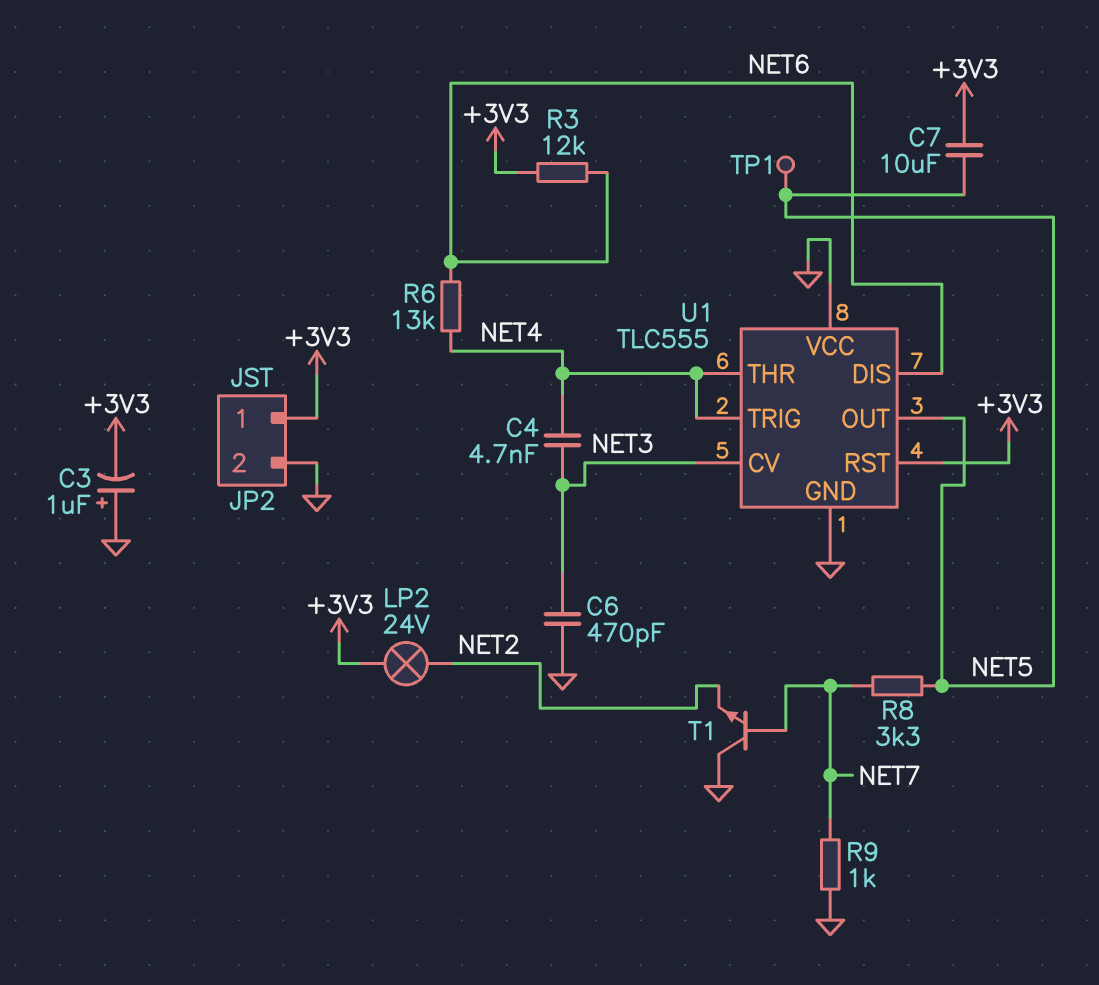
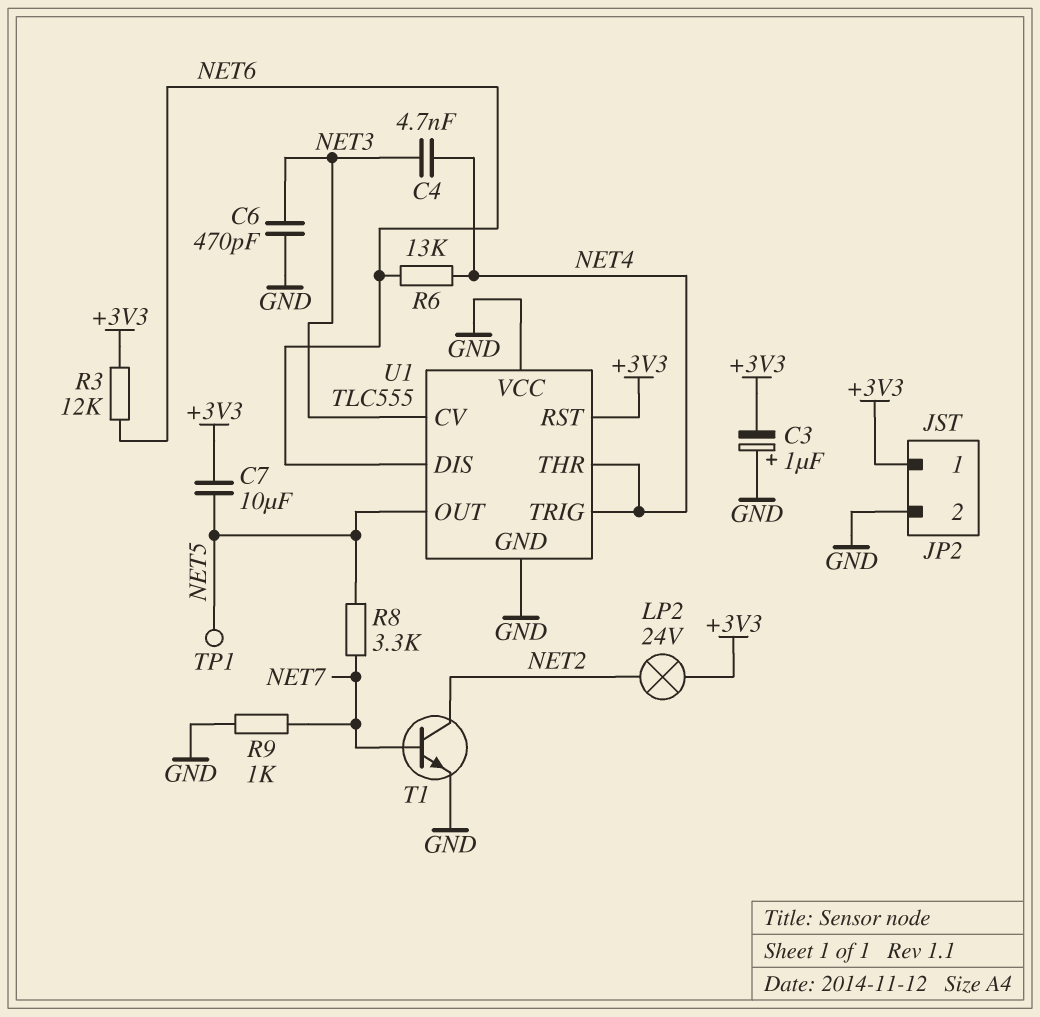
T1: NPN (B NET7, C GND, E NET2) -> NPN (B NET7, C NET2, E GND)

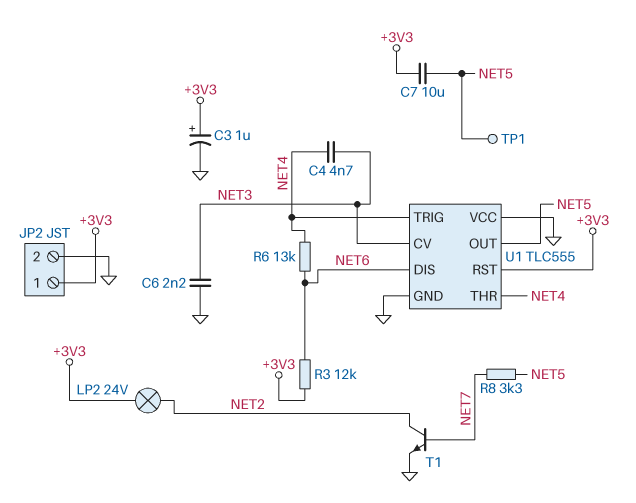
C3: 1uF (plus GND, minus +3V3) -> 1uF (plus +3V3, minus GND)
C6: 470pF (GND, NET3) -> 2.2nF (GND, NET3)
R9: 1k (GND, NET7) -> none

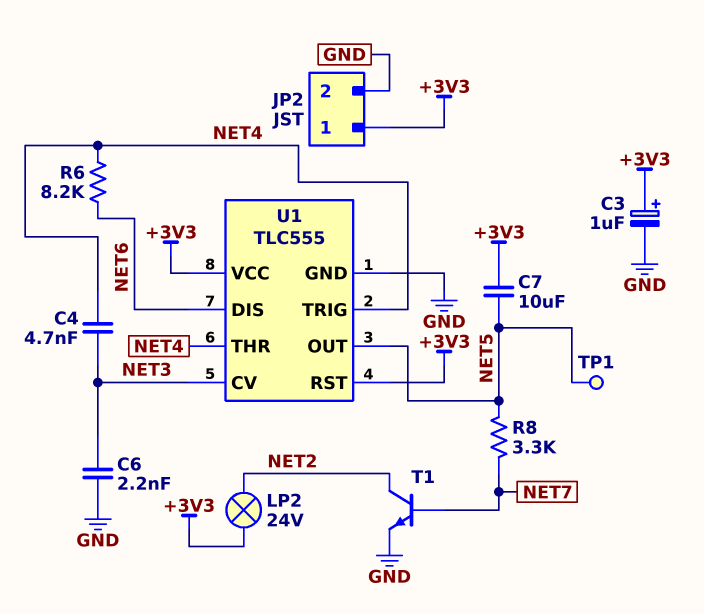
R3: 12k (+3V3, NET6) -> none
R6: 13k (NET4, NET6) -> 8.2k (NET4, NET6)
U1 pin VCC: GND -> +3V3

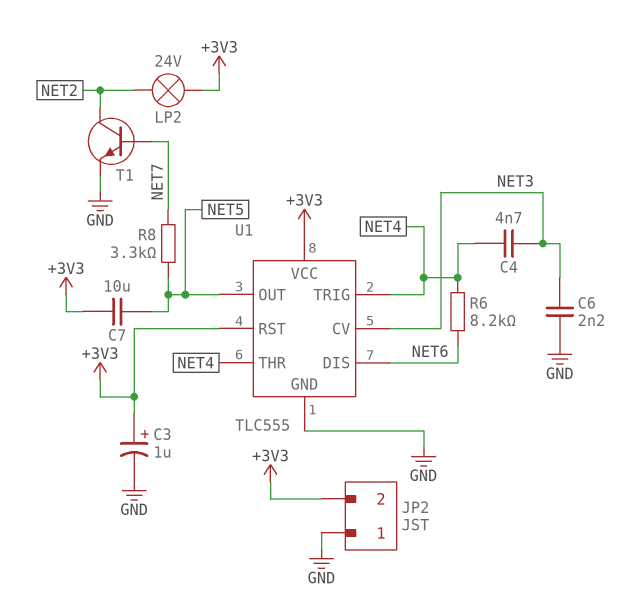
JP2 pin 1: +3V3 -> GND
JP2 pin 2: GND -> +3V3
TP1: test point (NET5) -> none

